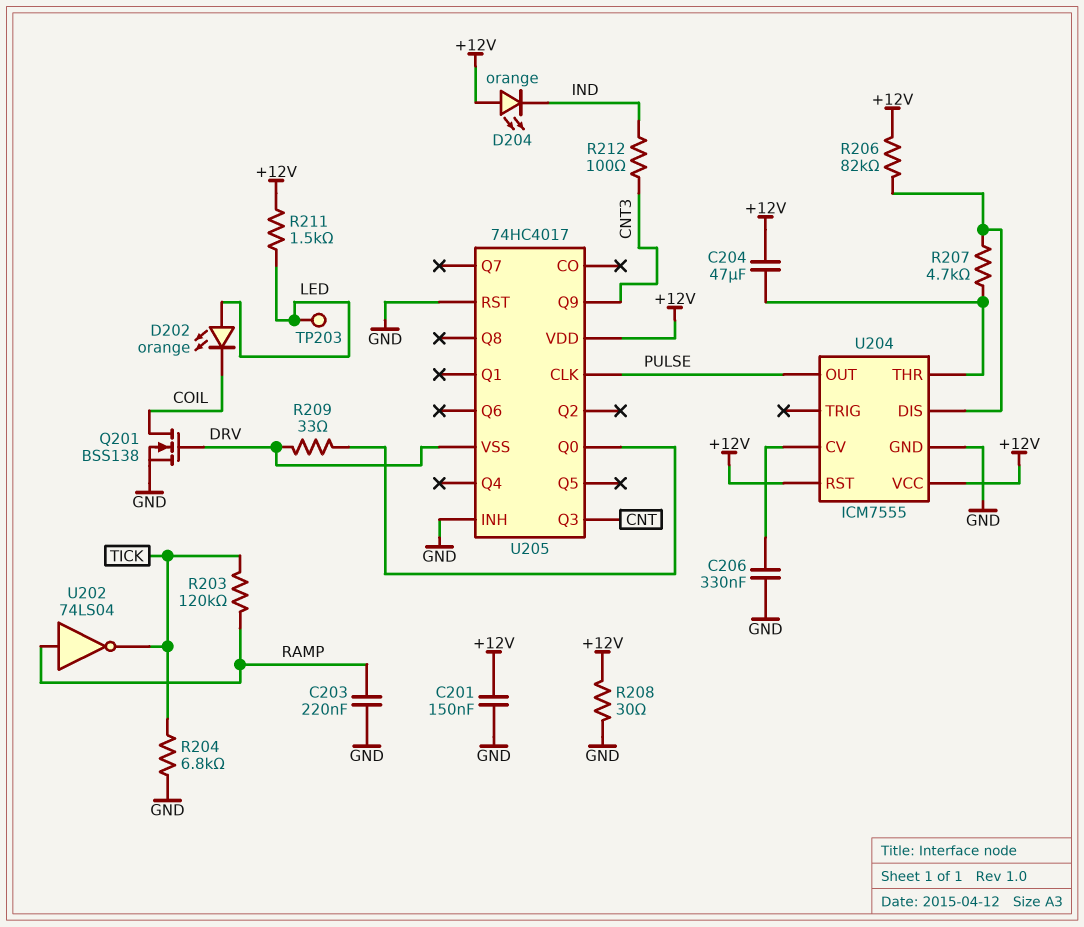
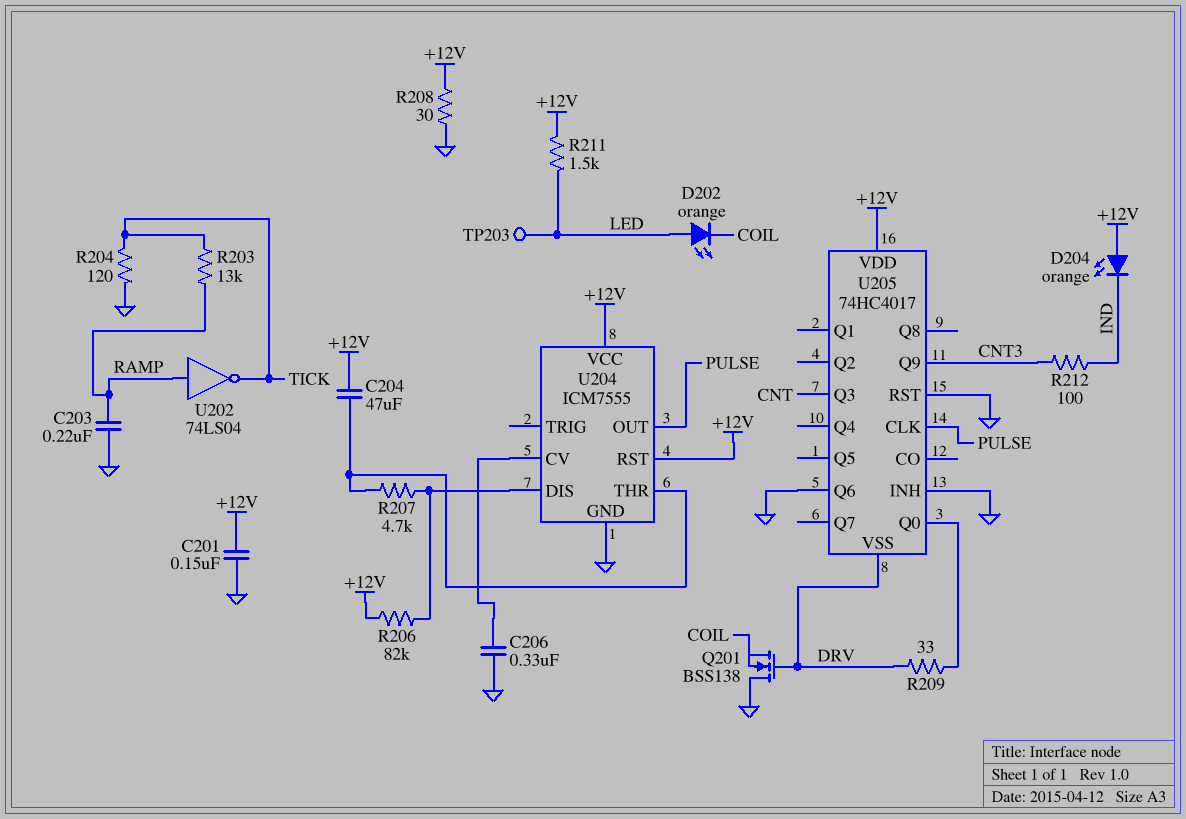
Q201: NMOS BSS138 (G DRV, D COIL, S GND) -> NMOS BSS138 (G DRV, D GND, S COIL)
R203: 120k (RAMP, TICK) -> 13k (RAMP, TICK)
R204: 6.8k (GND, TICK) -> 120 (GND, TICK)
U205 pin Q6: none -> GND

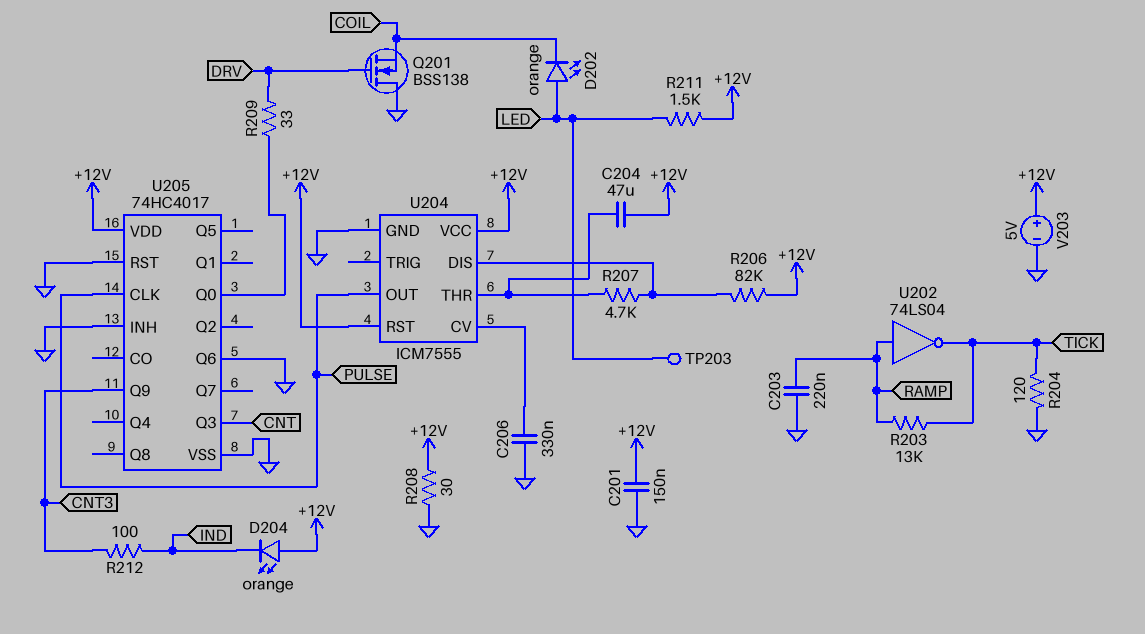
U205 pin VSS: DRV -> GND
V203: none -> 5V (plus +12V, minus GND)

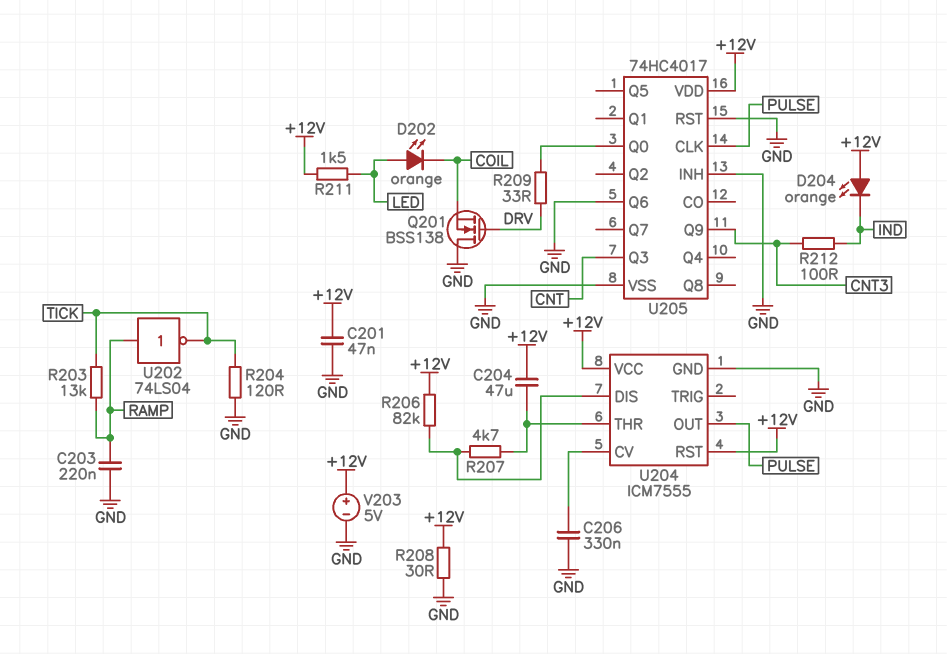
C201: 150nF (+12V, GND) -> 47nF (+12V, GND)
TP203: test point (LED) -> none

